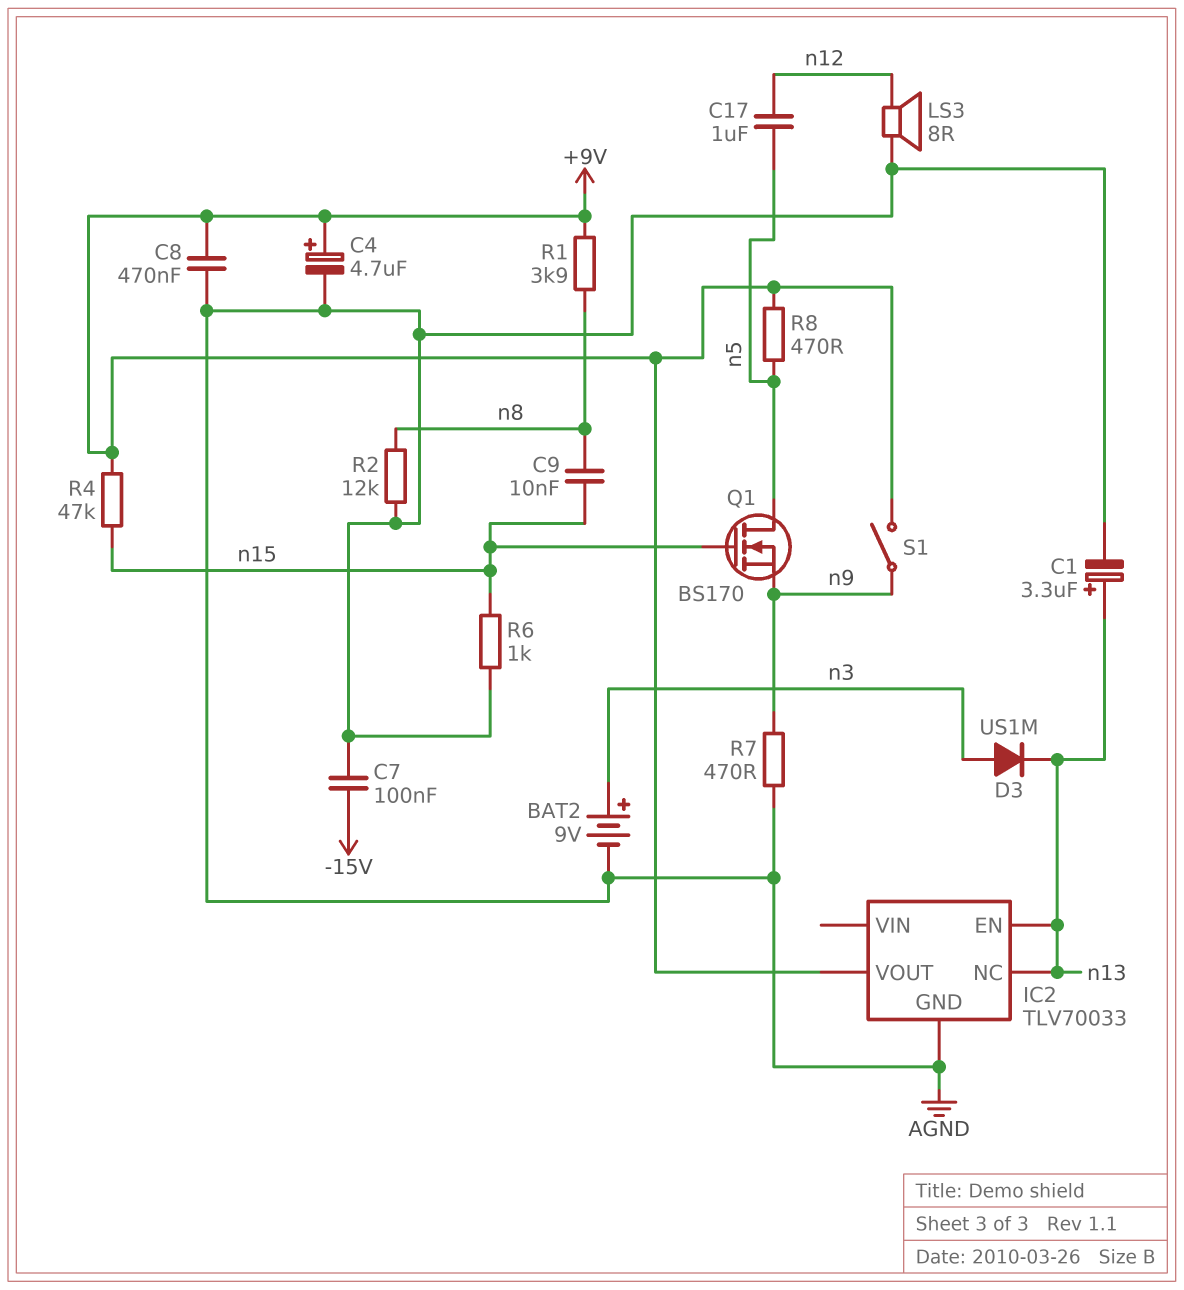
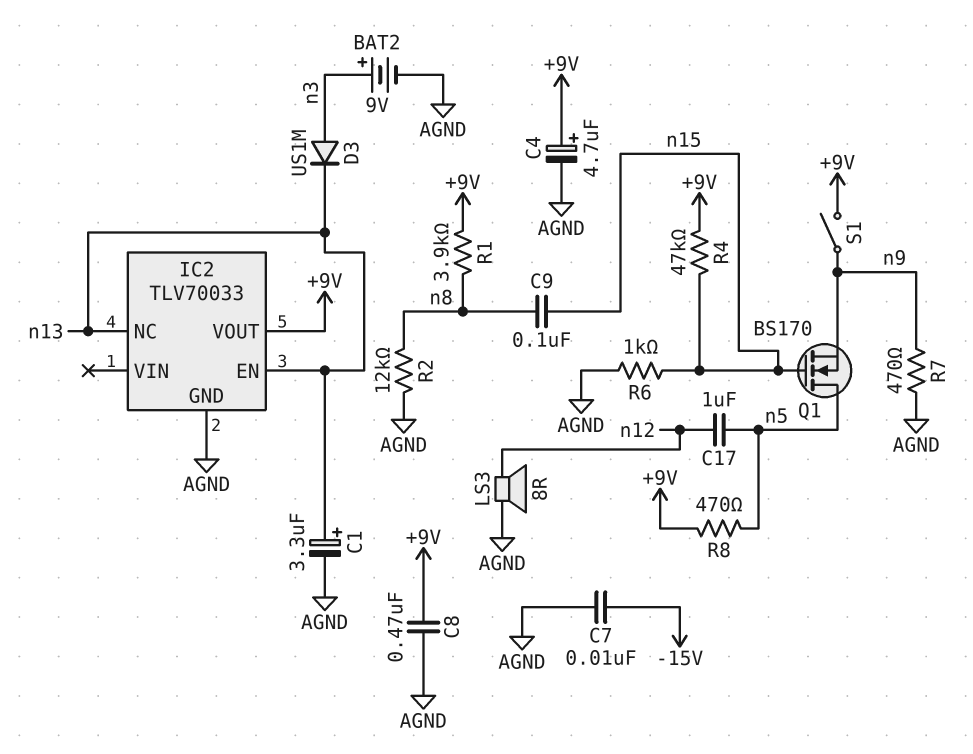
C7: 100nF (-15V, AGND) -> 10nF (-15V, AGND)
C9: 10nF (n8, n15) -> 100nF (n8, n15)

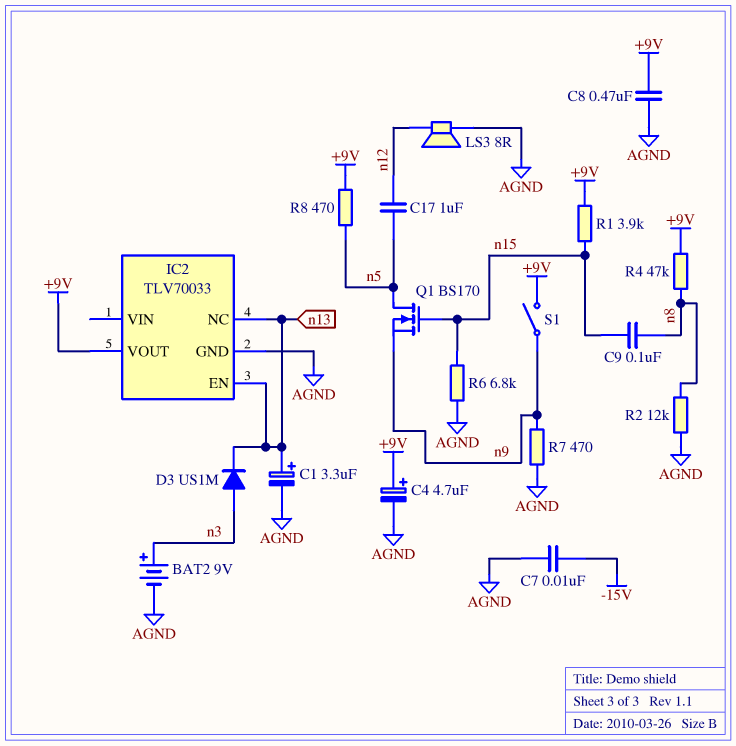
R1: 3.9k (+9V, n8) -> 3.9k (+9V, n15)
R4: 47k (+9V, n15) -> 47k (+9V, n8)
R6: 1k (AGND, n15) -> 6.8k (AGND, n15)

